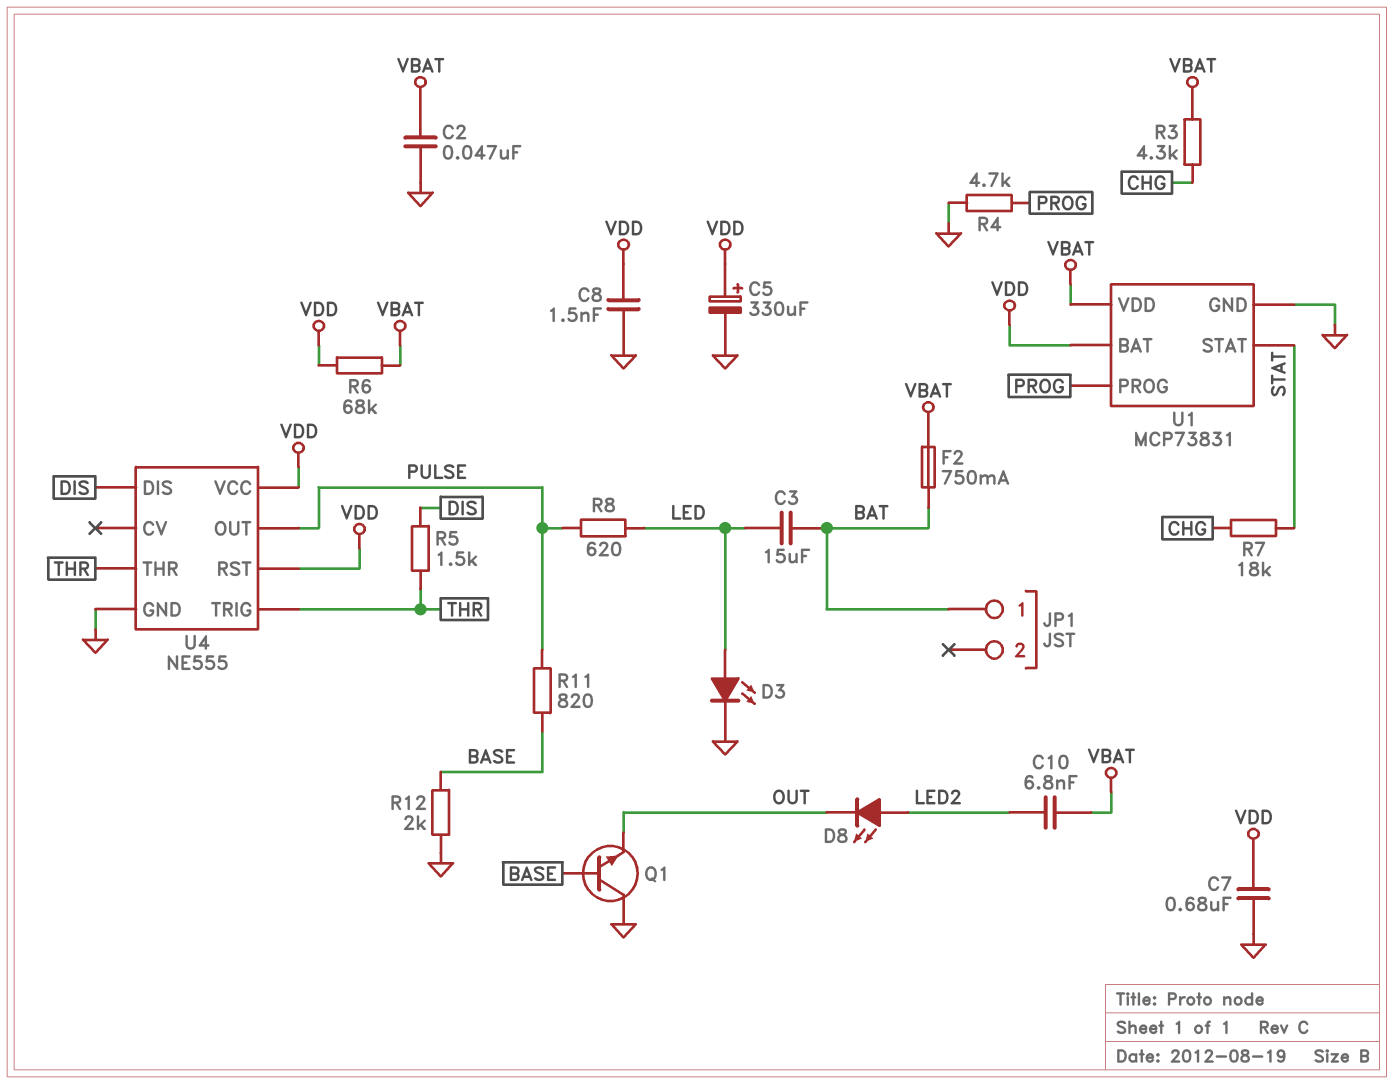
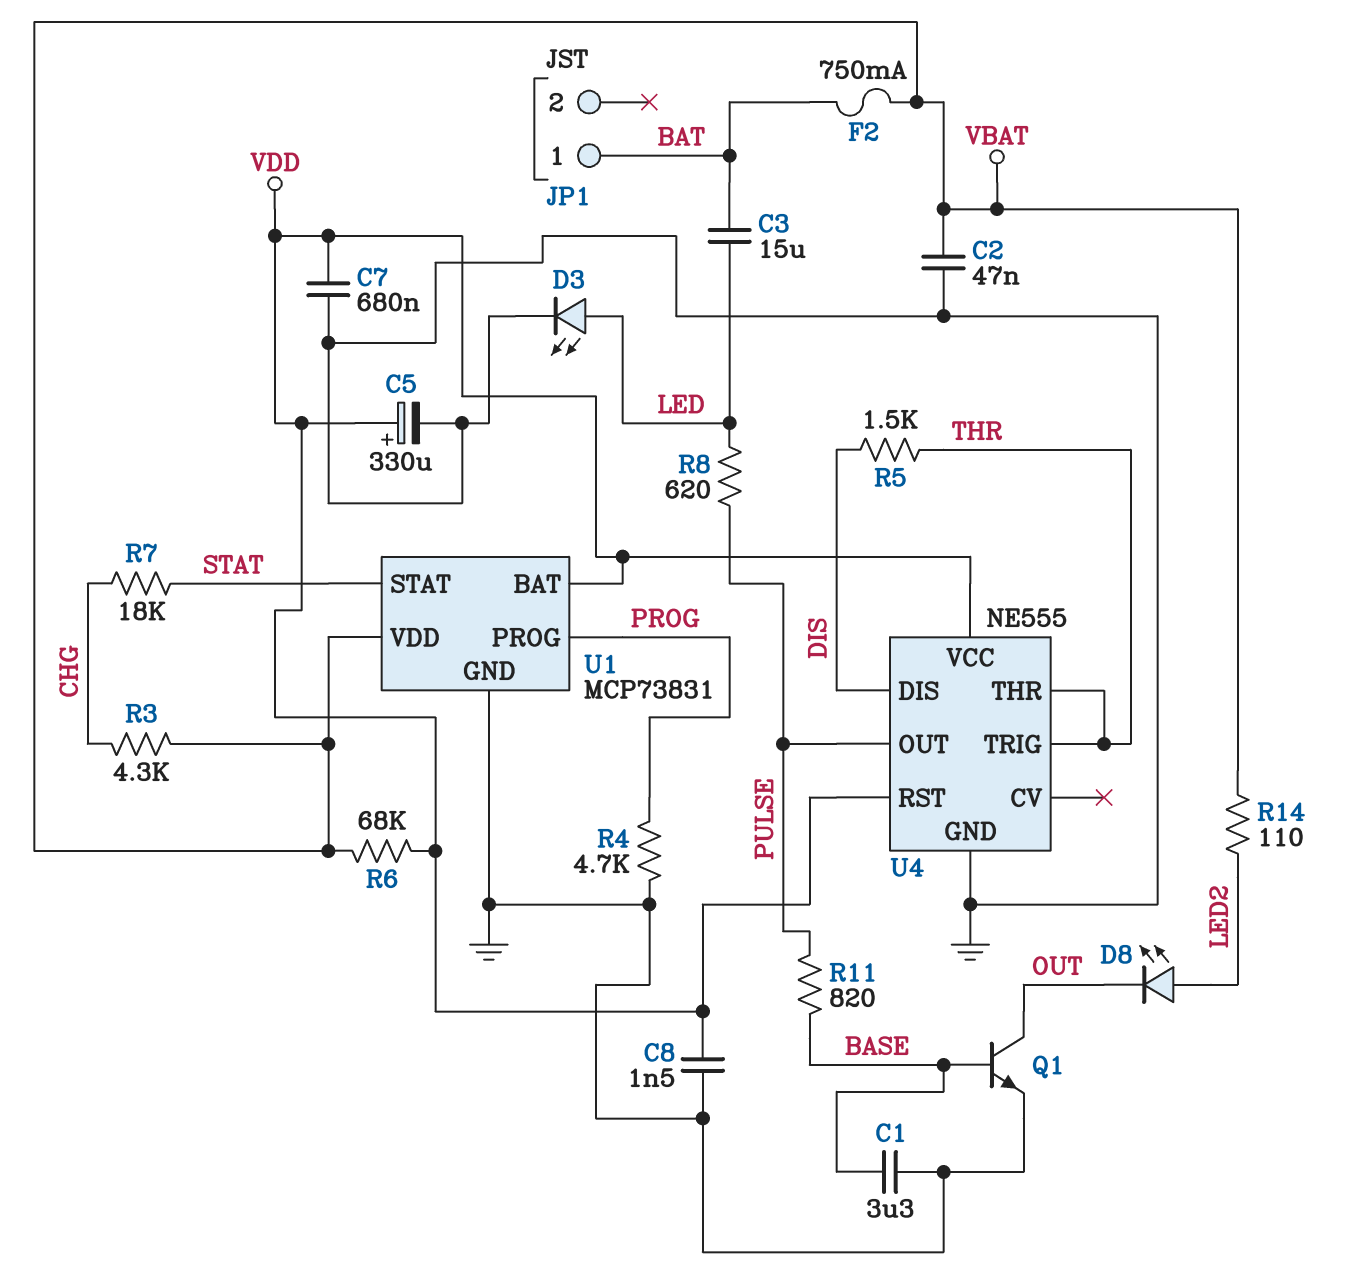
C1: none -> 3.3uF (BASE, GND)
C10: 6.8nF (LED2, VBAT) -> none
Q1: NPN (B BASE, C GND, E OUT) -> NPN (B BASE, C OUT, E GND)
R12: 2k (BASE, GND) -> none
R14: none -> 110 (LED2, VBAT)

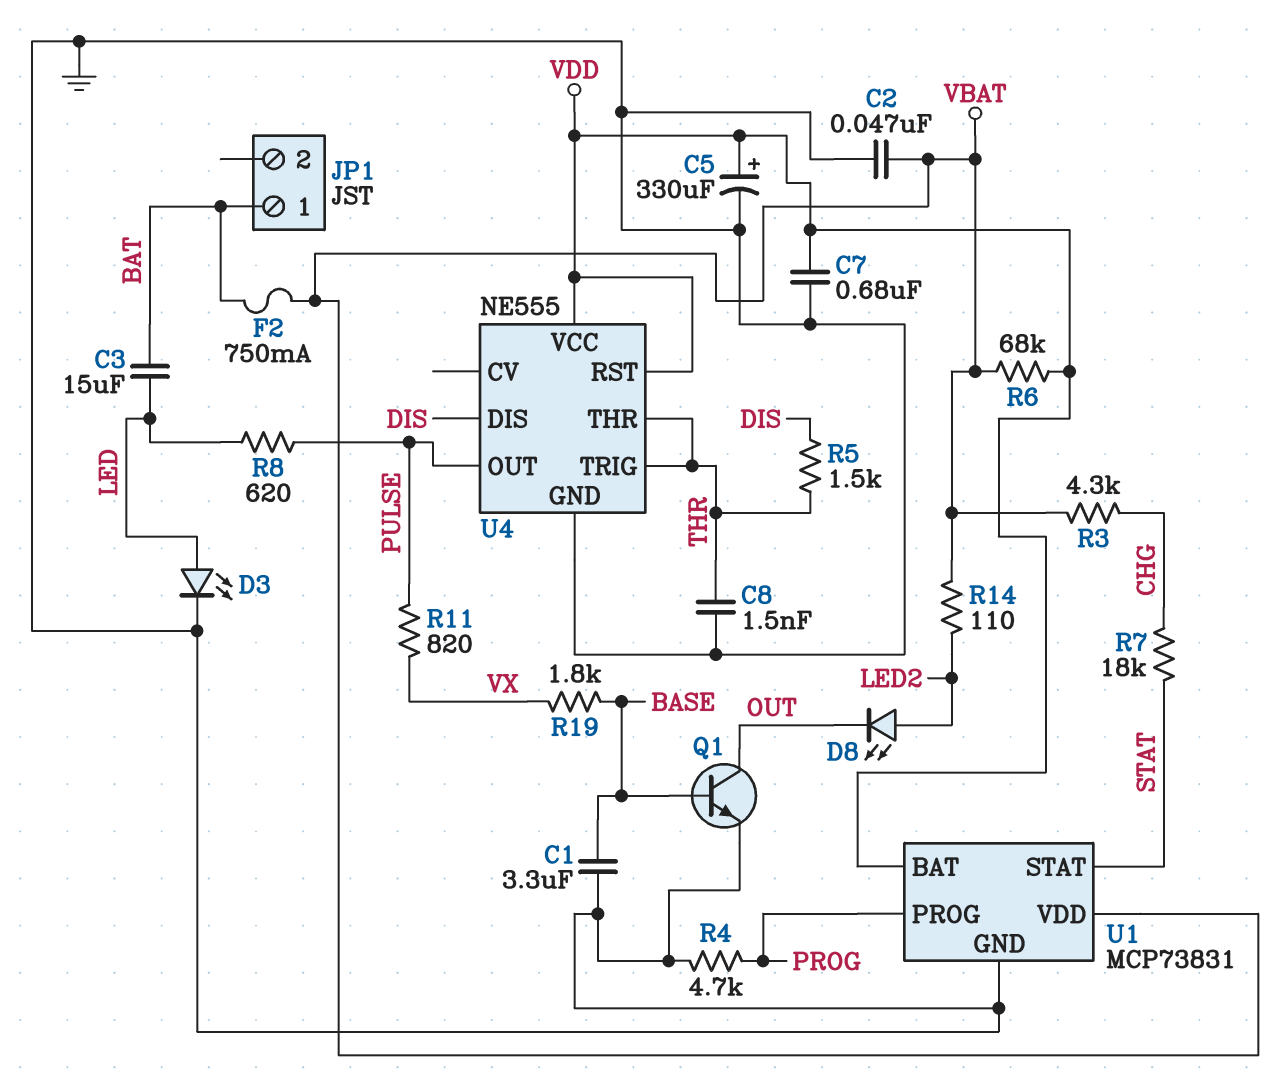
C8: 1.5nF (GND, VDD) -> 1.5nF (GND, THR)
R11: 820 (BASE, PULSE) -> 820 (PULSE, VX)
R19: none -> 1.8k (BASE, VX)

